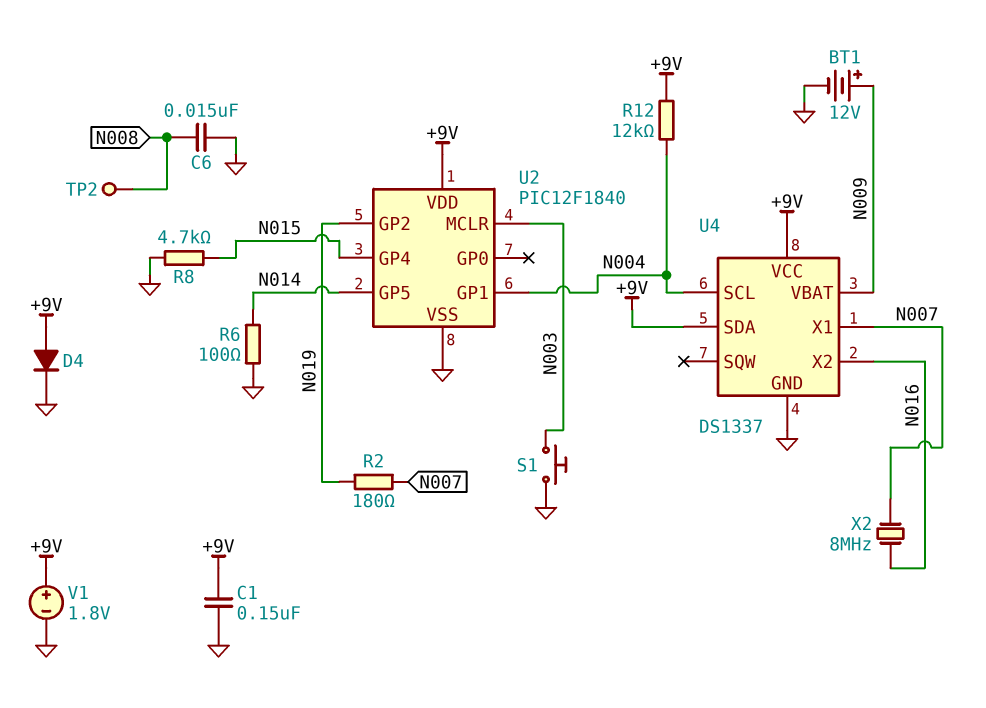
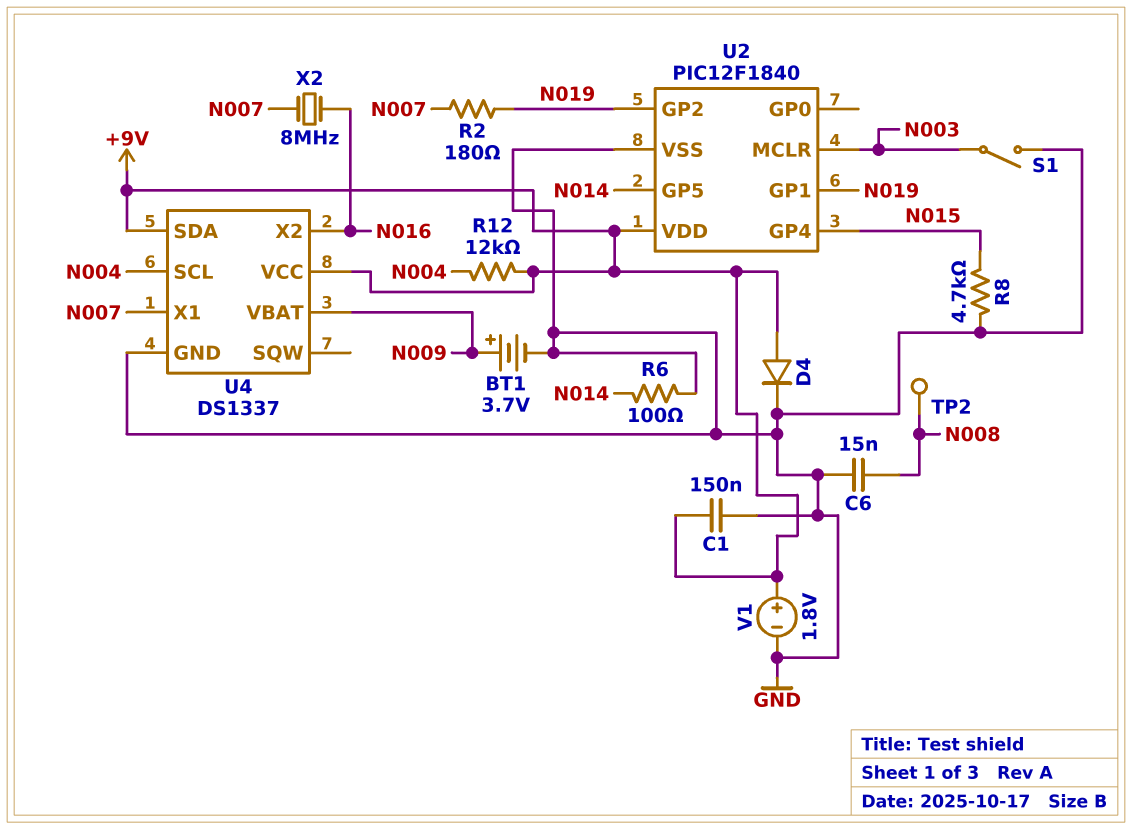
BT1: 12V (plus N009, minus GND) -> 3.7V (plus N009, minus GND)
S1: button (GND, N003) -> switch (GND, N003)
U2 pin GP1: N004 -> N019

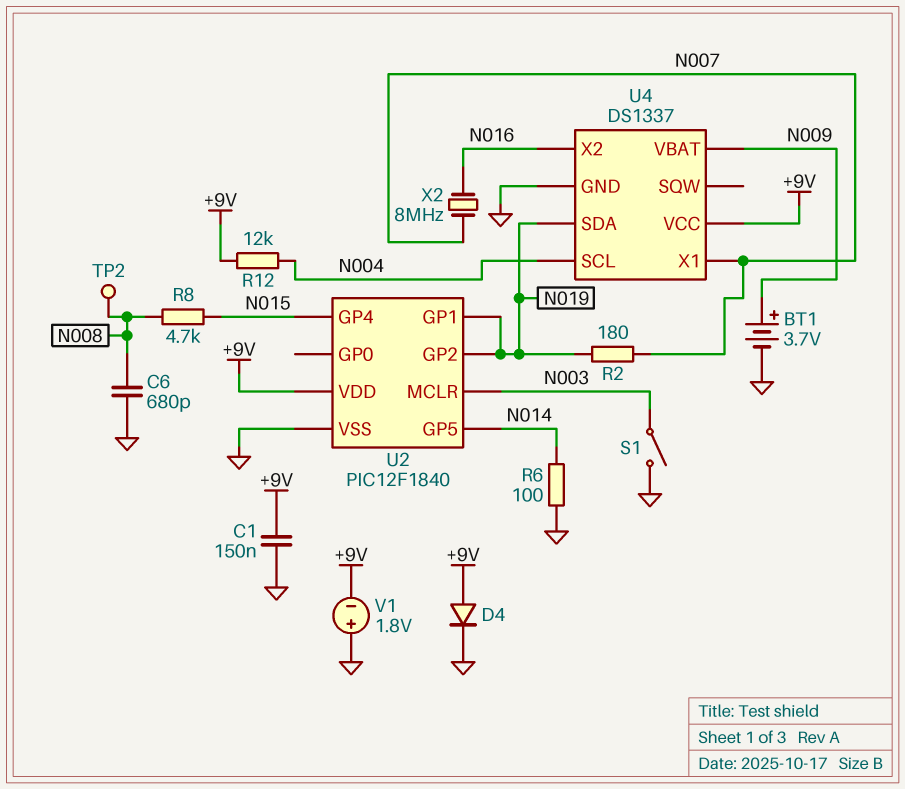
C6: 15nF (GND, N008) -> 680pF (GND, N008)
R8: 4.7k (GND, N015) -> 4.7k (N008, N015)
U4 pin SDA: +9V -> N019
V1: 1.8V (plus +9V, minus GND) -> 1.8V (plus GND, minus +9V)

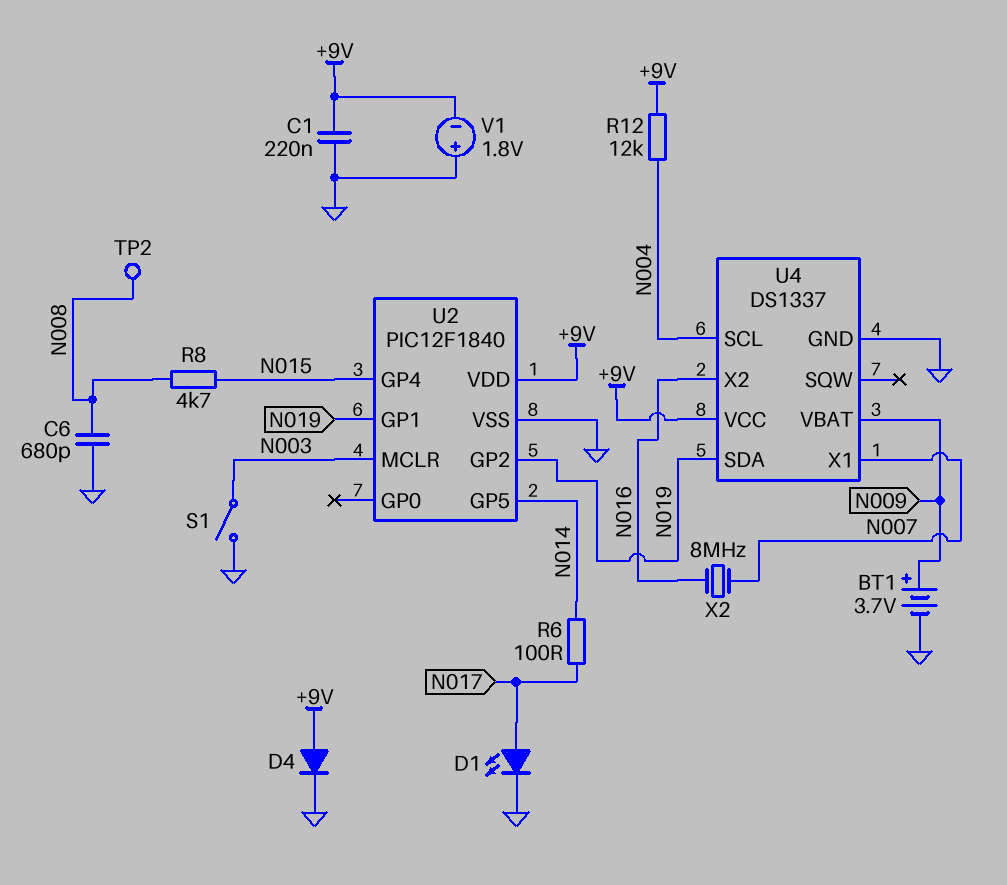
C1: 150nF (+9V, GND) -> 220nF (+9V, GND)
D1: none -> LED (A N017, K GND)
R2: 180 (N007, N019) -> none
R6: 100 (GND, N014) -> 100 (N014, N017)

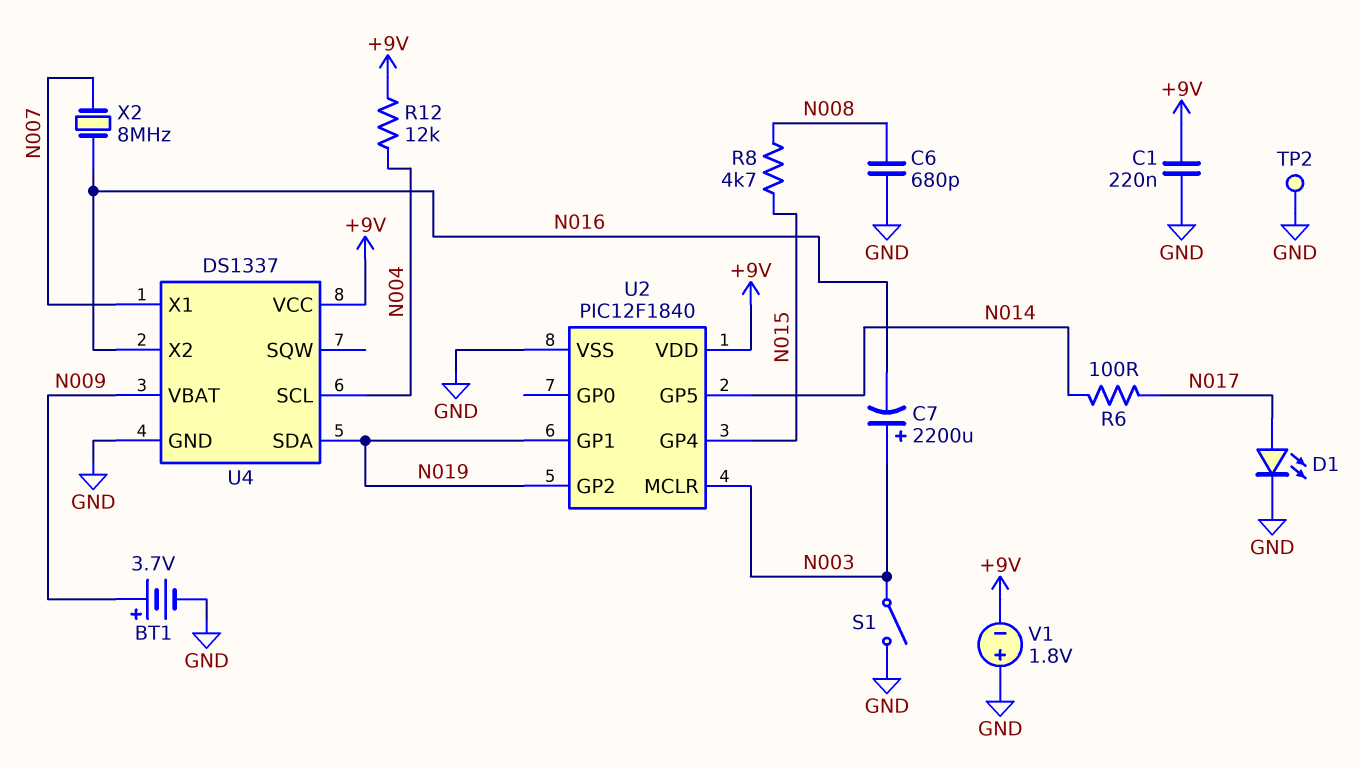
C7: none -> 2200uF (plus N003, minus N016)
D4: diode (A +9V, K GND) -> none
TP2: test point (N008) -> test point (GND)

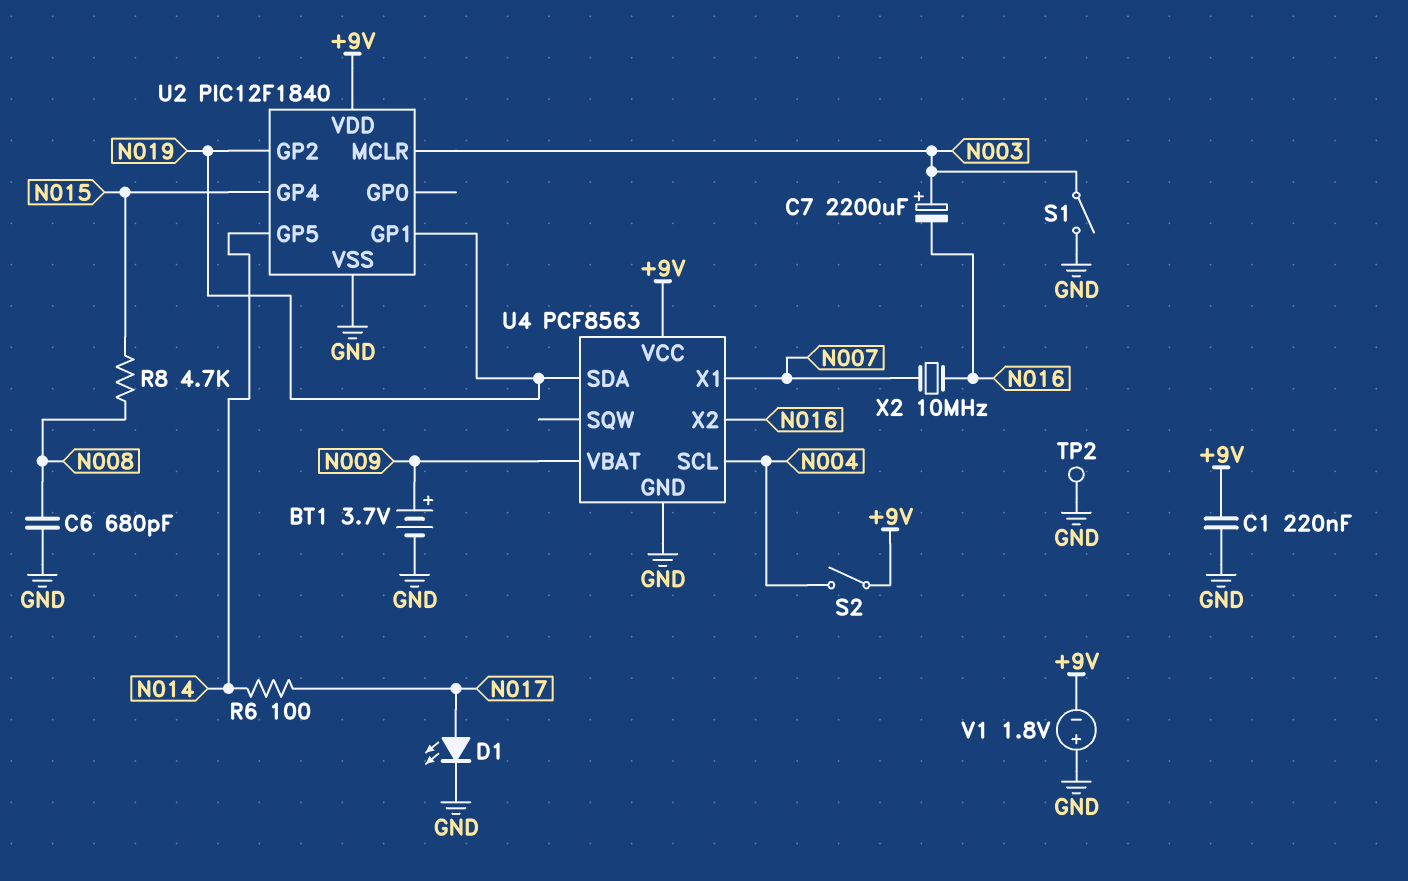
R12: 12k (+9V, N004) -> none
S2: none -> switch (+9V, N004)
U4: DS1337 -> PCF8563
X2: 8MHz (N007, N016) -> 10MHz (N007, N016)

